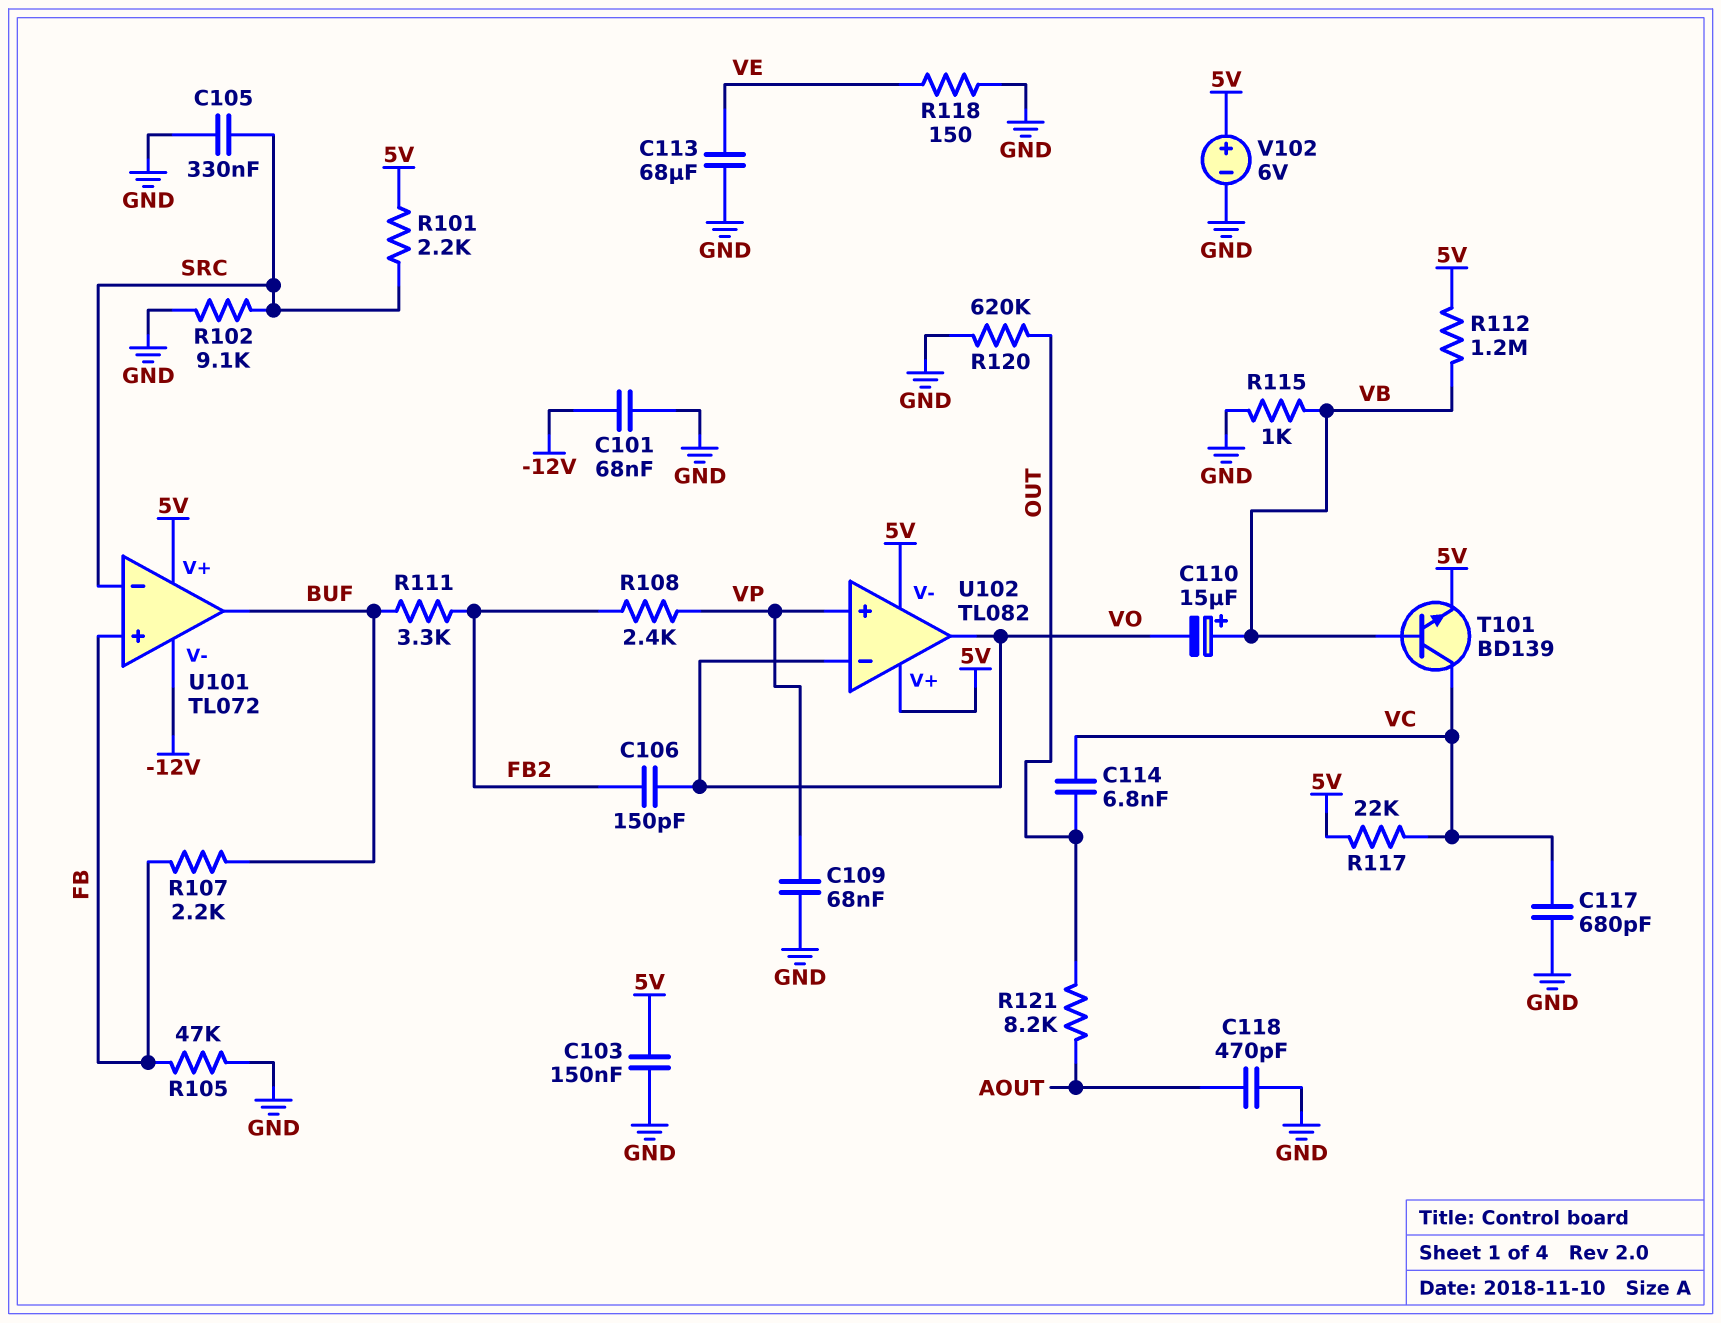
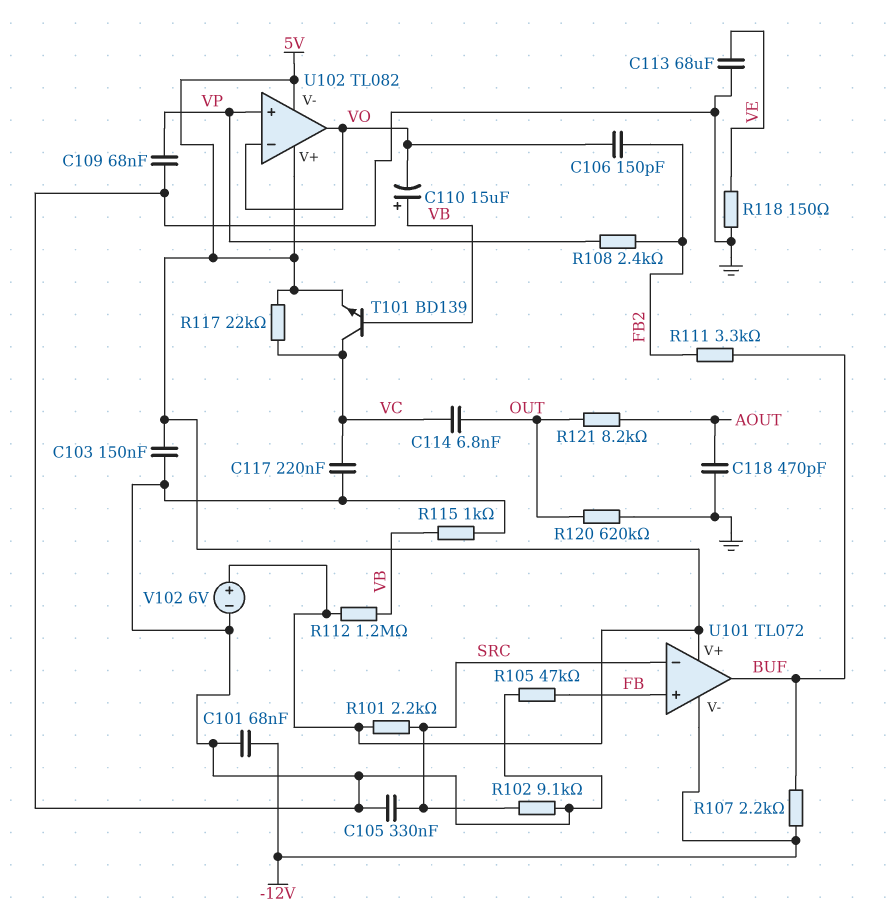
C117: 680pF (GND, VC) -> 220nF (GND, VC)
R107: 2.2k (BUF, FB) -> 2.2k (-12V, BUF)

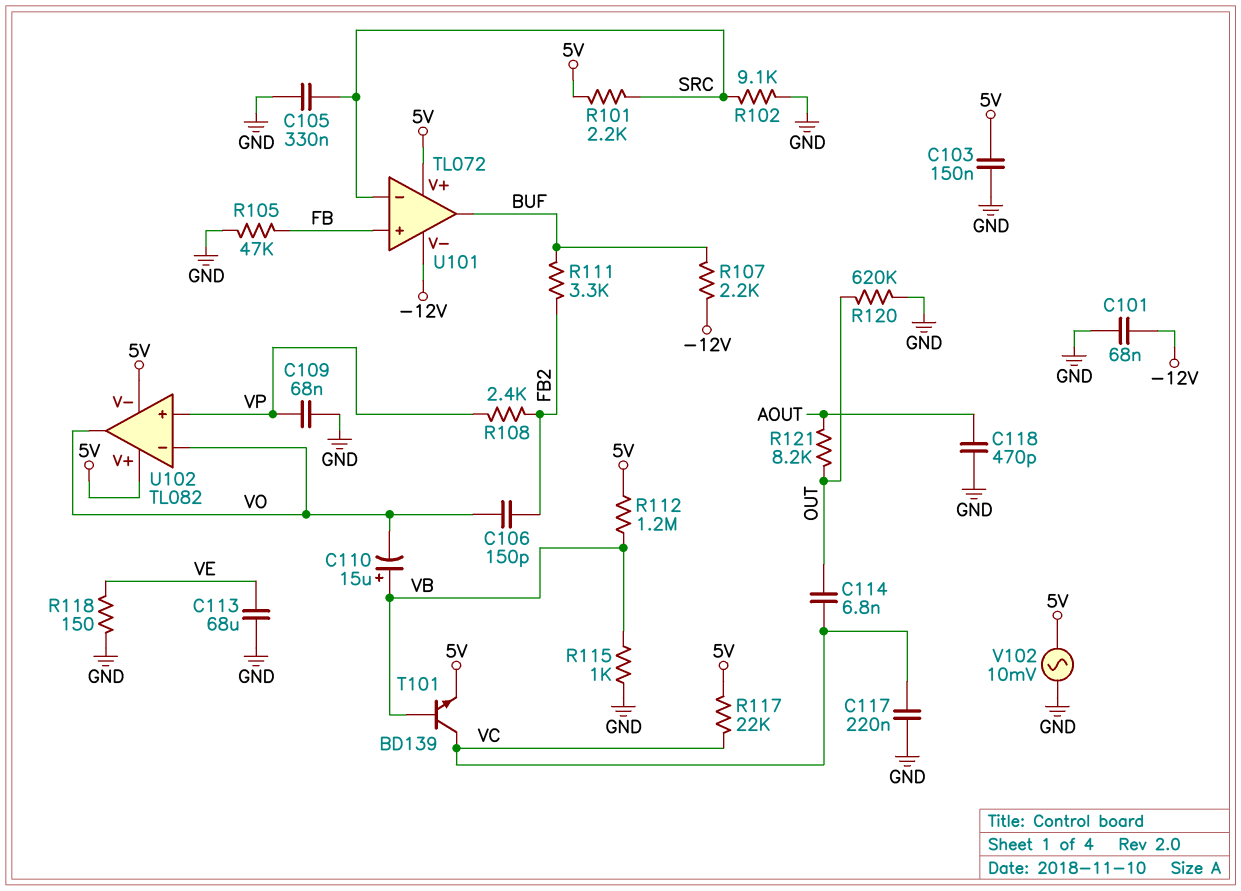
V102: 6V (plus 5V, minus GND) -> AC 10mV (5V, GND)

